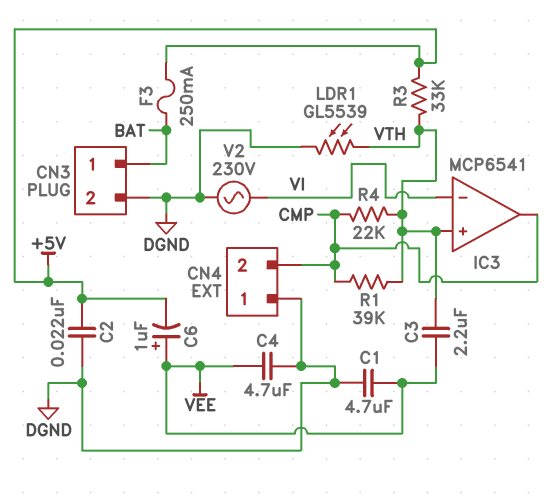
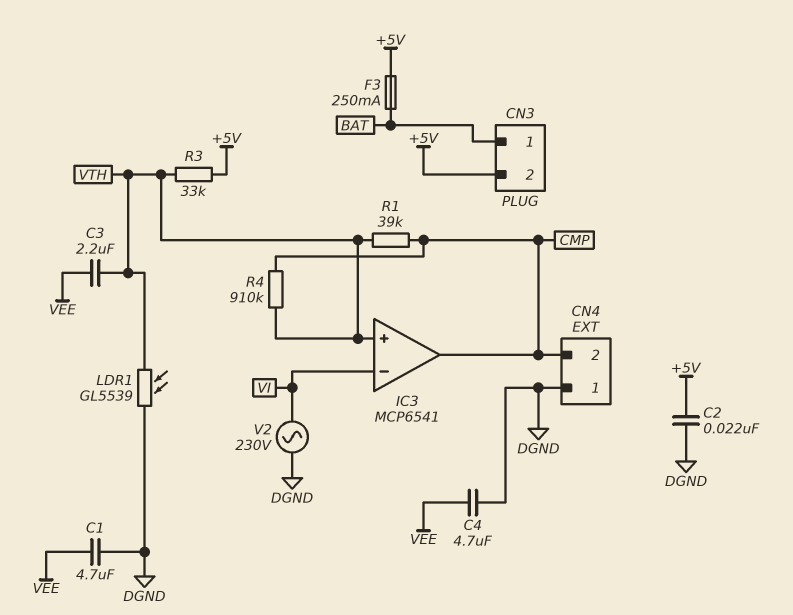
C6: 1uF (plus VEE, minus +5V) -> none
CN3 pin 2: DGND -> +5V
R4: 22k (CMP, VTH) -> 910k (CMP, VTH)

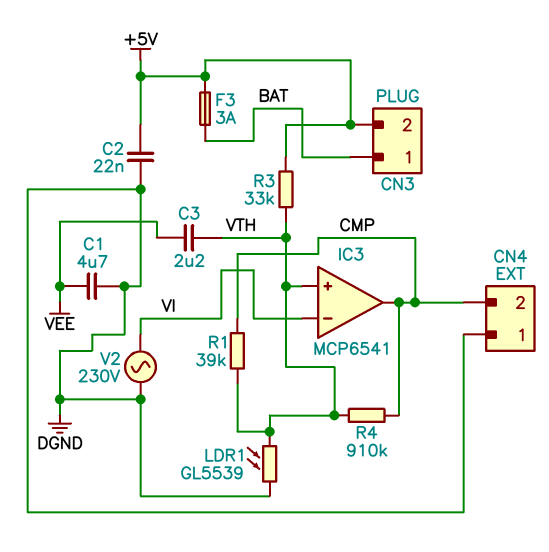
C4: 4.7uF (DGND, VEE) -> none
F3: 250mA (+5V, BAT) -> 3A (+5V, BAT)

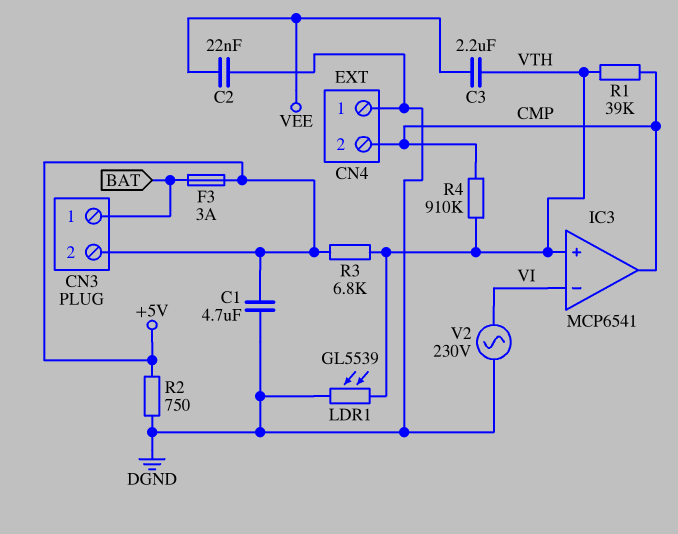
C1: 4.7uF (DGND, VEE) -> 4.7uF (+5V, DGND)
C2: 22nF (+5V, DGND) -> 22nF (DGND, VEE)
R2: none -> 750 (+5V, DGND)
R3: 33k (+5V, VTH) -> 6.8k (+5V, VTH)

